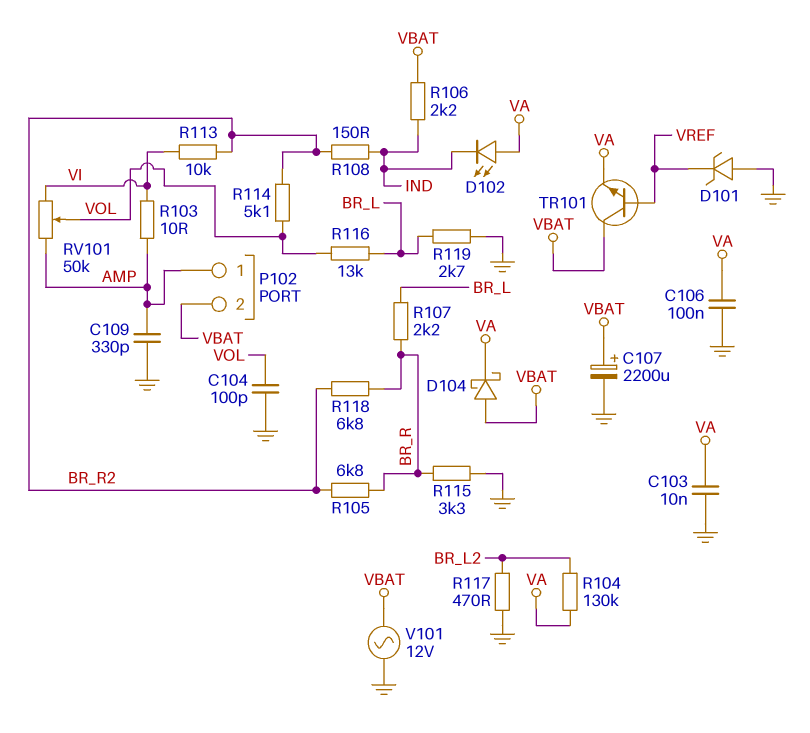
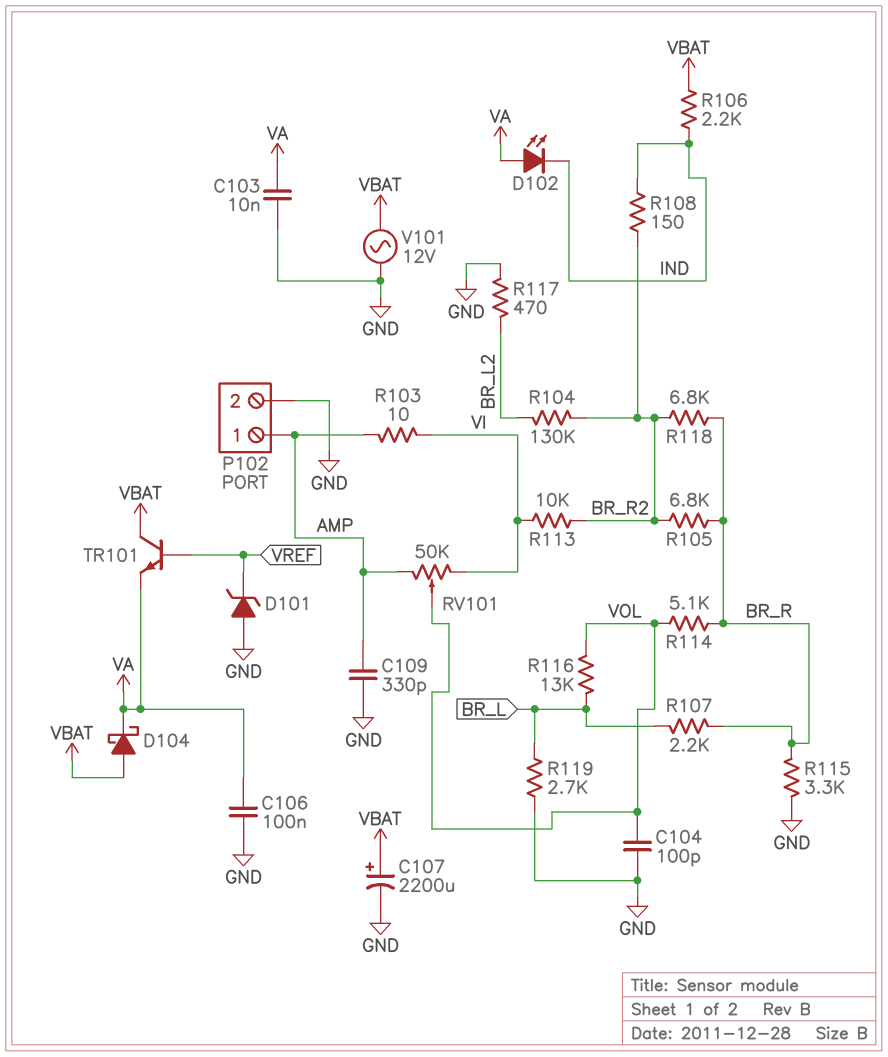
P102 pin 2: VBAT -> GND
R104: 130k (BR_L2, VA) -> 130k (BR_L2, BR_R2)
R114: 5.1k (BR_R2, VOL) -> 5.1k (BR_R, VOL)

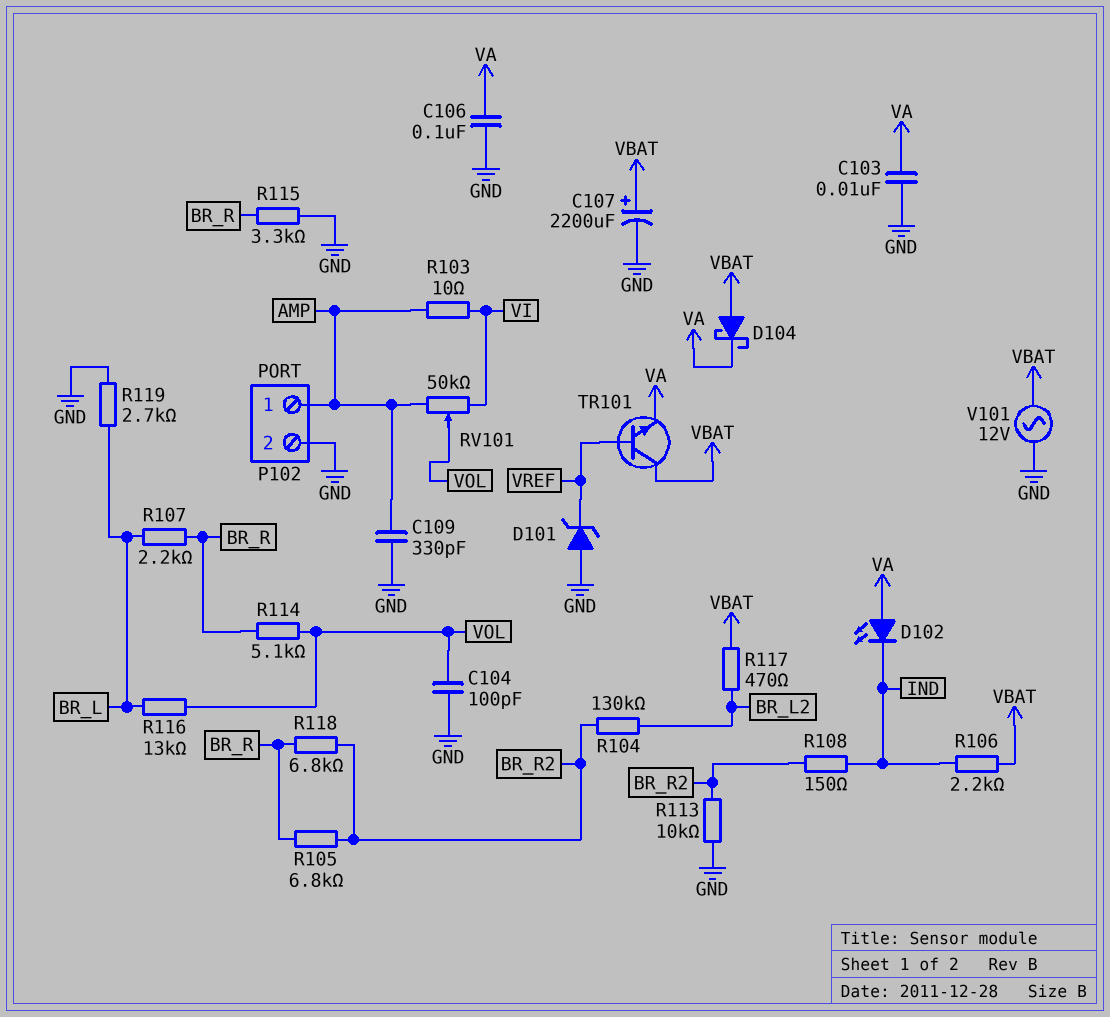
R113: 10k (BR_R2, VI) -> 10k (BR_R2, GND)
R117: 470 (BR_L2, GND) -> 470 (BR_L2, VBAT)

